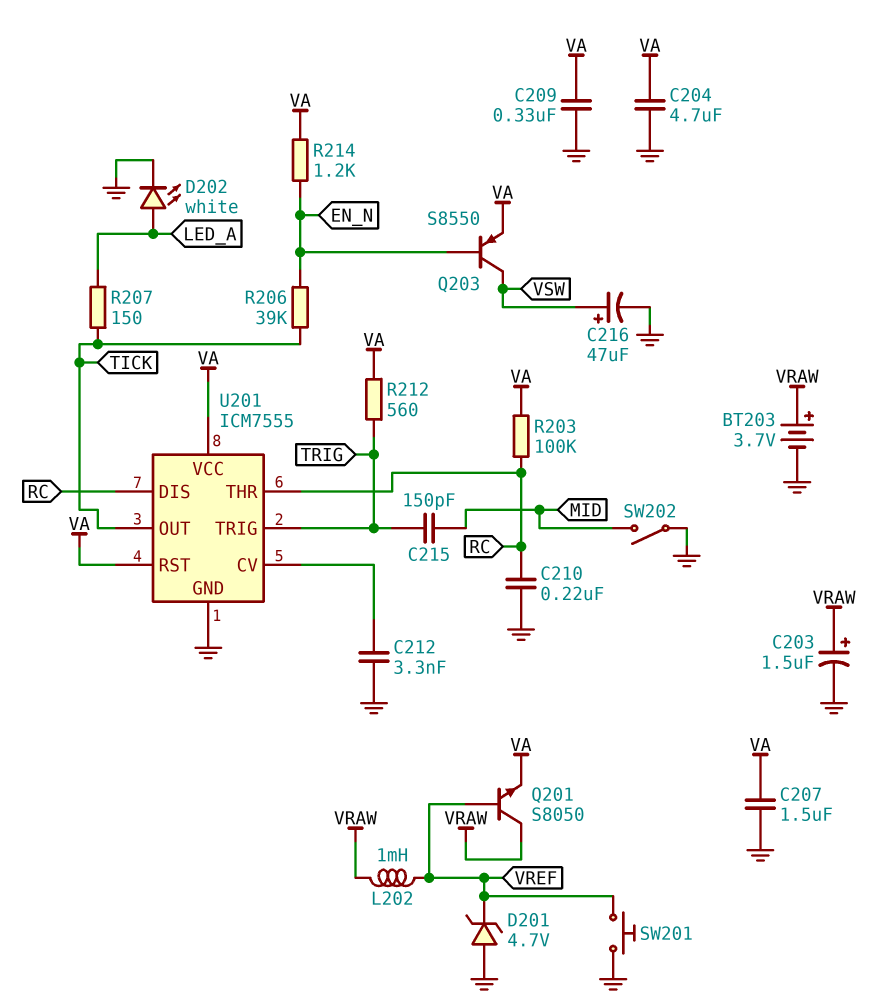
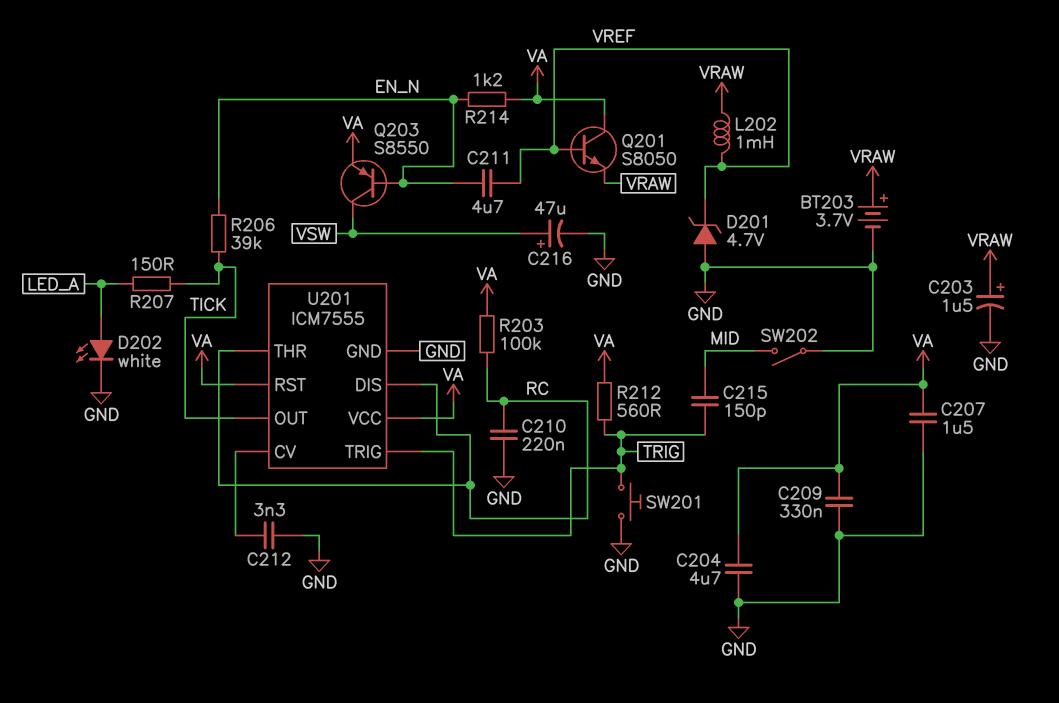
C211: none -> 4.7uF (EN_N, VREF)
Q201: NPN S8050 (B VREF, C VRAW, E VA) -> NPN S8050 (B VREF, C VA, E VRAW)
SW201: button (GND, VREF) -> button (GND, TRIG)

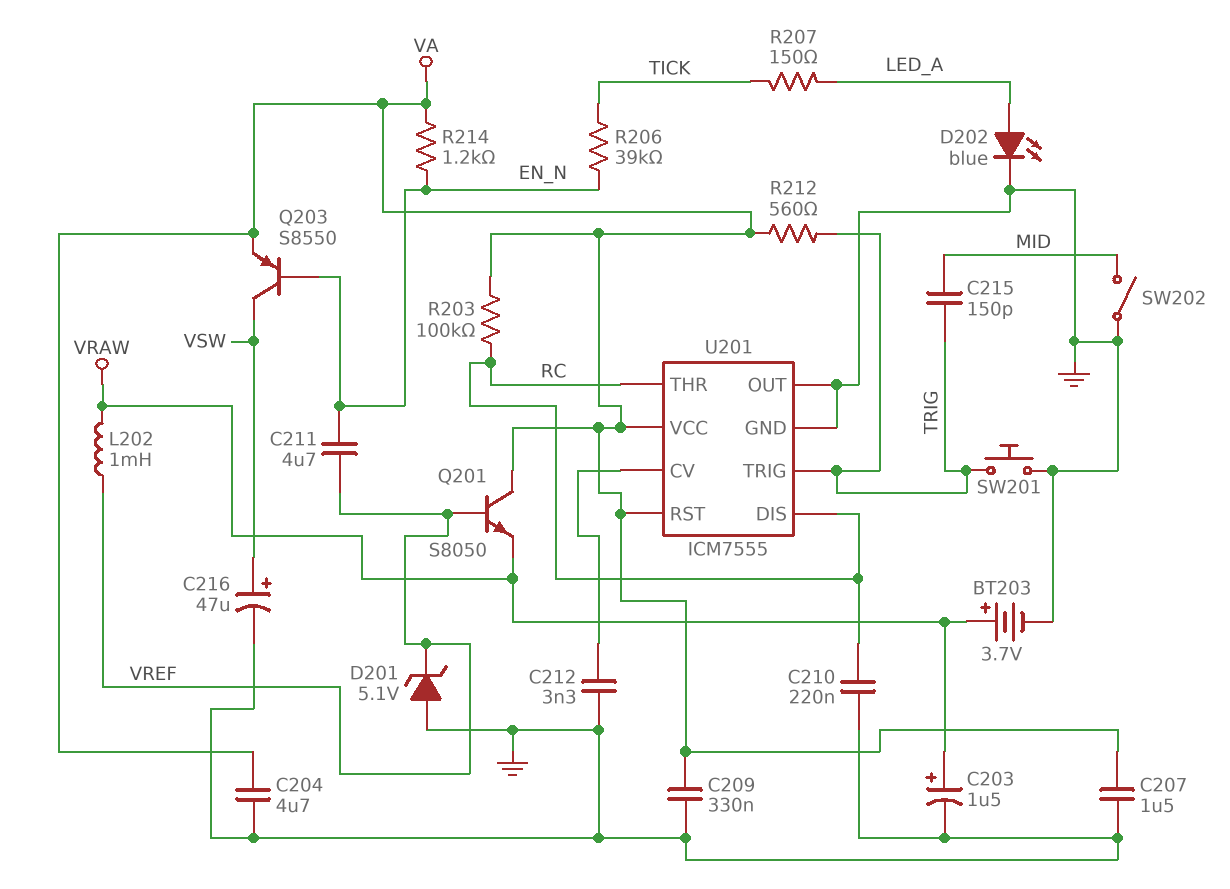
D201: zener 4.7V (A GND, K VREF) -> zener 5.1V (A GND, K VREF)
D202: LED white (A LED_A, K GND) -> LED blue (A LED_A, K GND)
U201 pin OUT: TICK -> GND

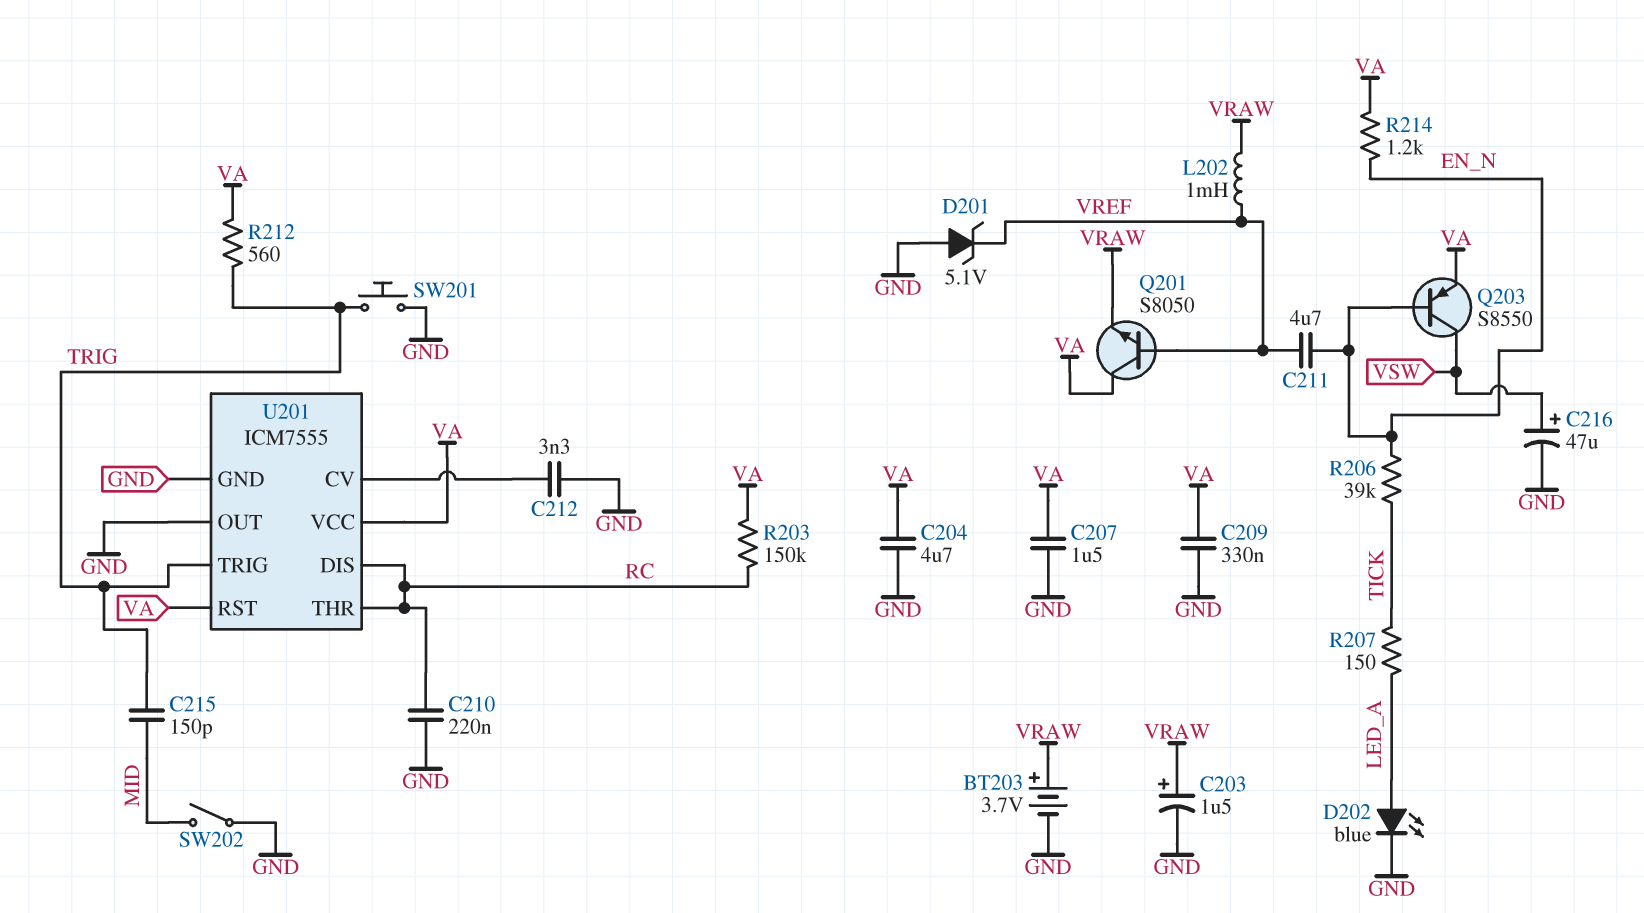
R203: 100k (RC, VA) -> 150k (RC, VA)

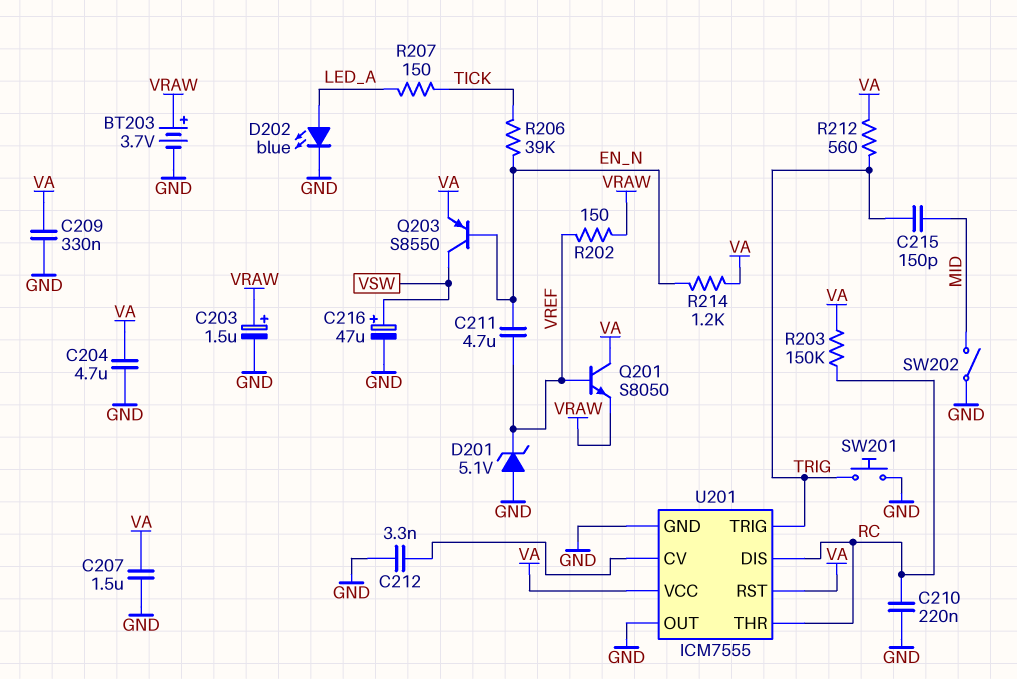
L202: 1mH (VRAW, VREF) -> none
R202: none -> 150 (VRAW, VREF)

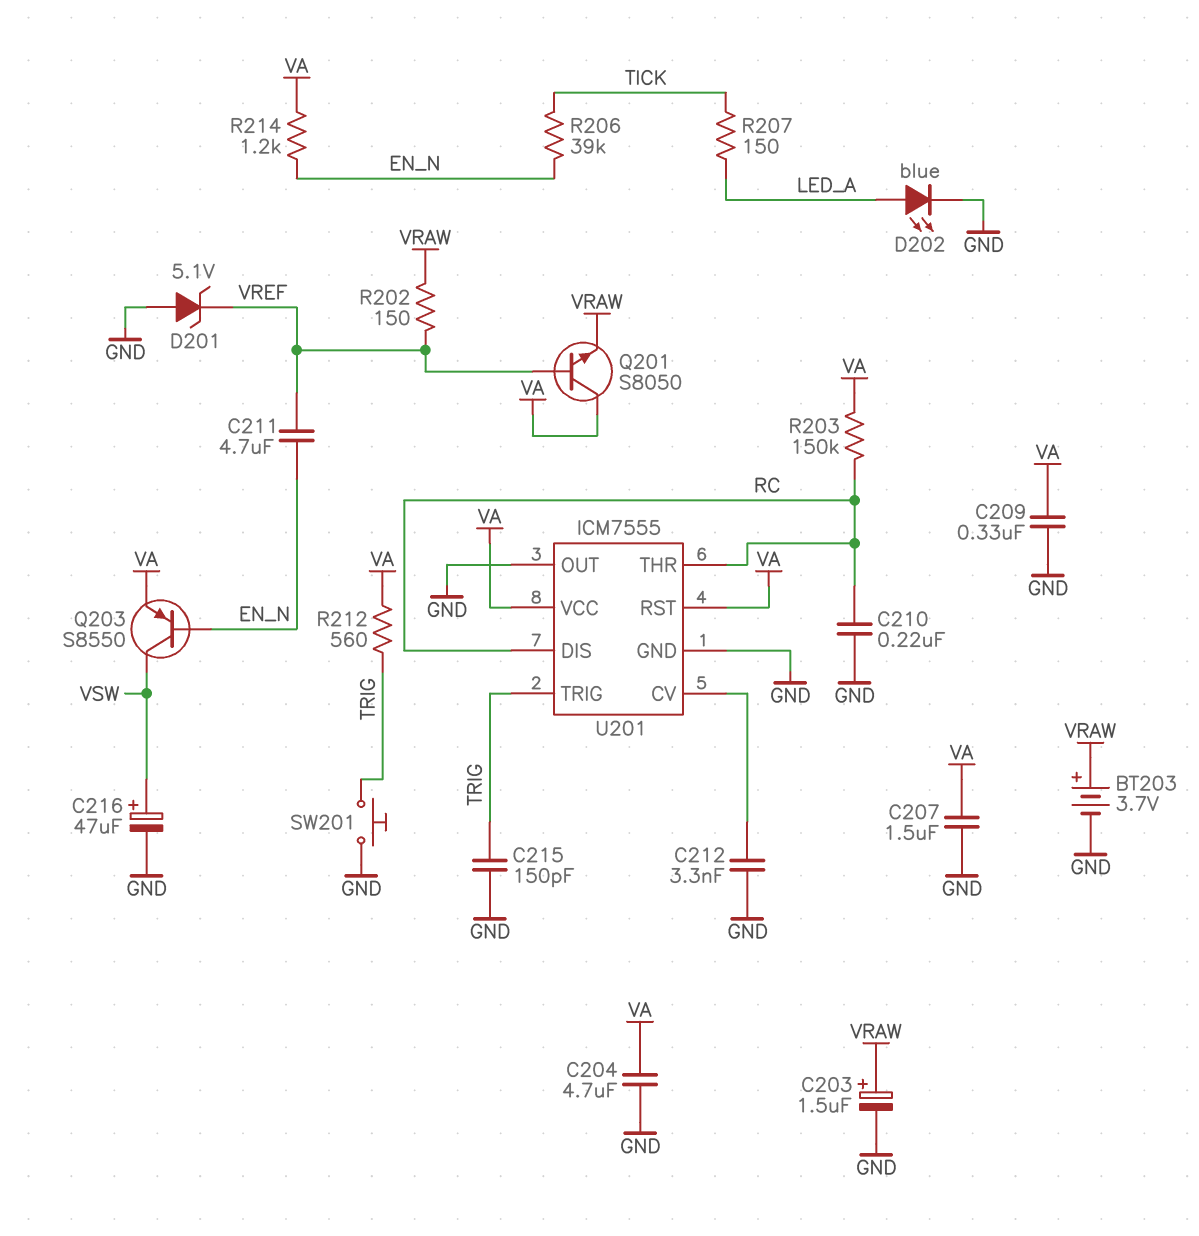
C215: 150pF (MID, TRIG) -> 150pF (GND, TRIG)
SW202: switch (GND, MID) -> none

